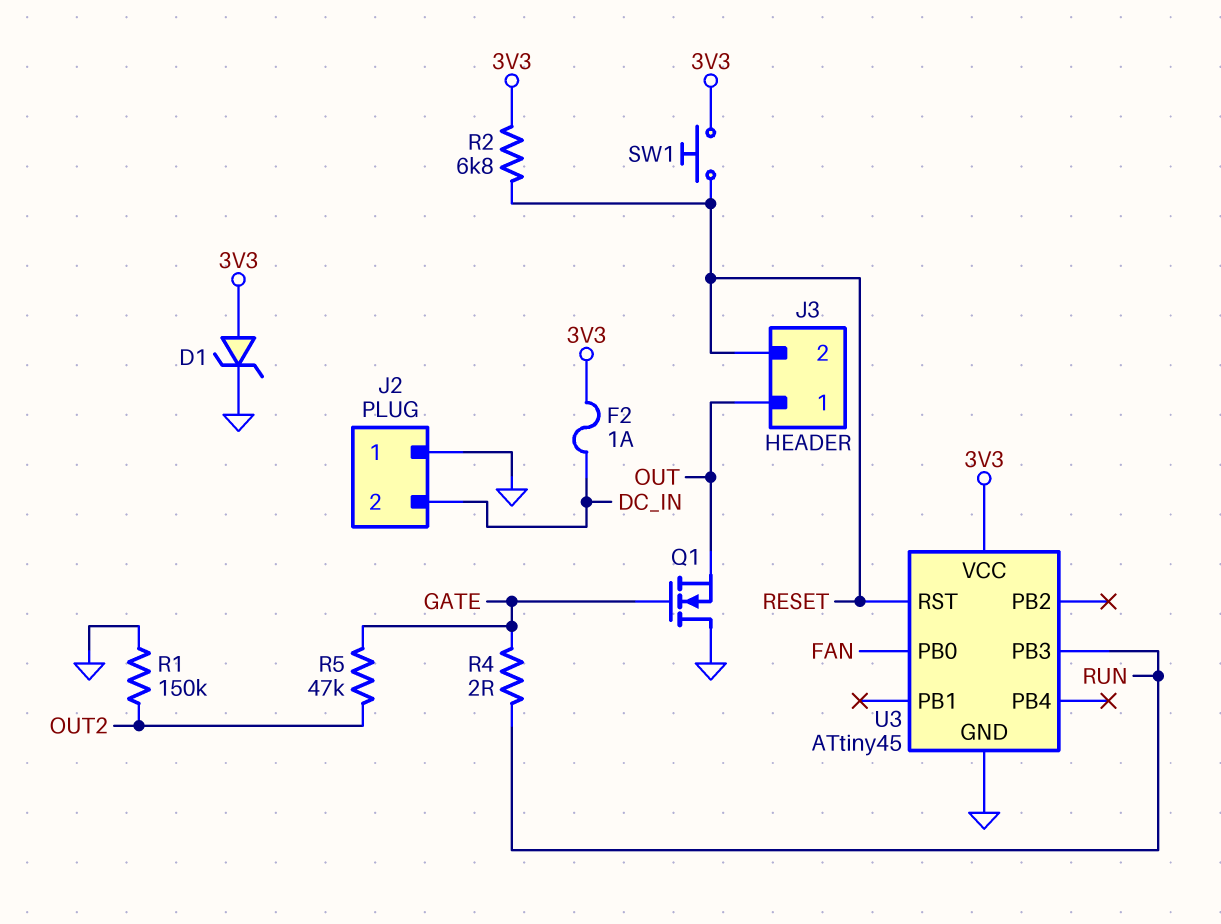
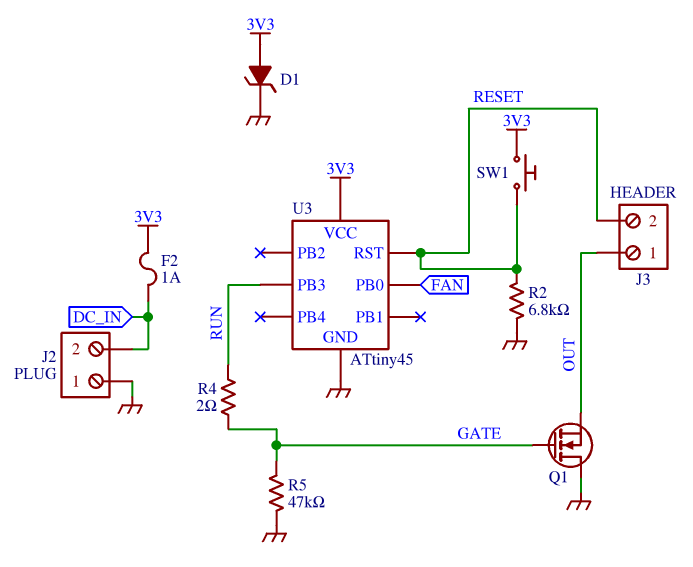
R1: 150k (GND, OUT2) -> none
R2: 6.8k (3V3, RESET) -> 6.8k (GND, RESET)
R5: 47k (GATE, OUT2) -> 47k (GATE, GND)

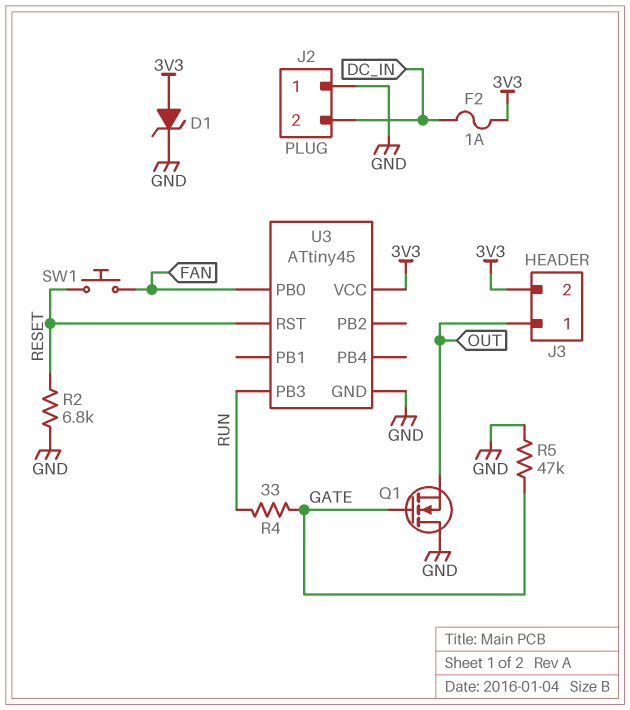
J3 pin 2: RESET -> 3V3
R4: 2 (GATE, RUN) -> 33 (GATE, RUN)
SW1: button (3V3, RESET) -> button (FAN, RESET)

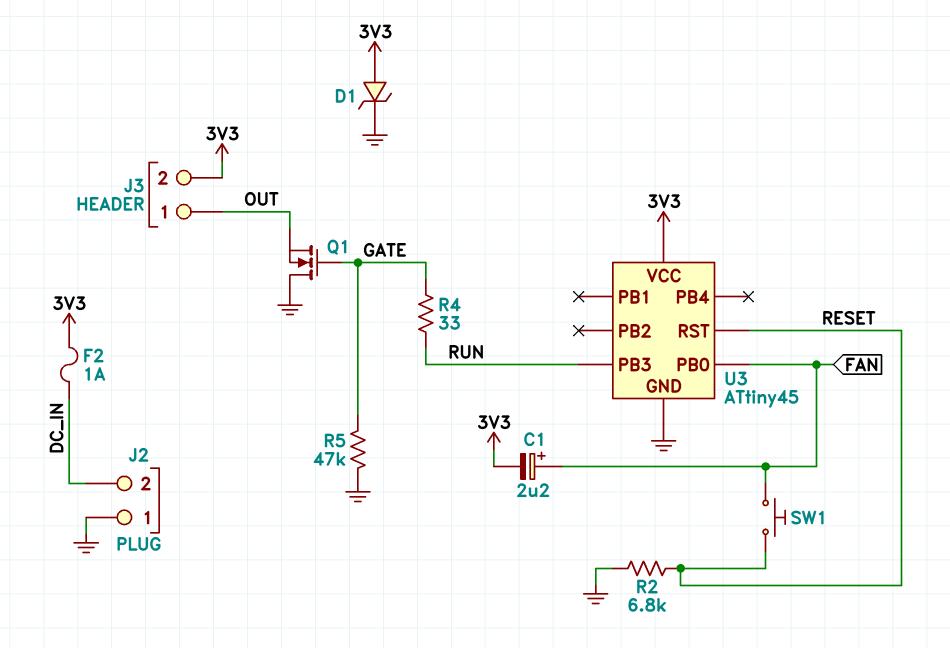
C1: none -> 2.2uF (plus FAN, minus 3V3)

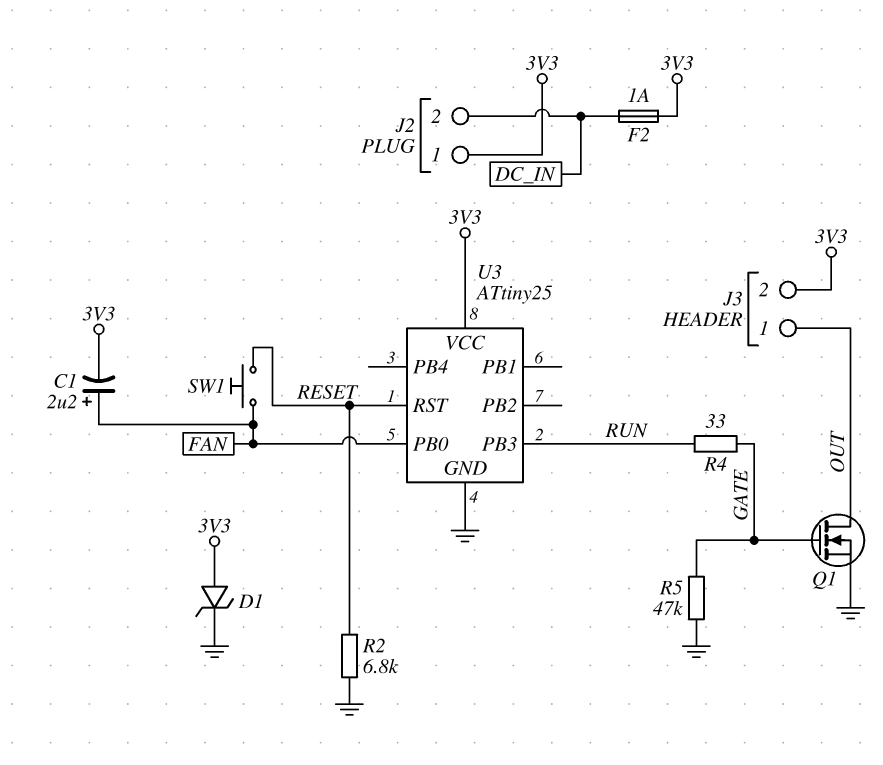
J2 pin 1: GND -> 3V3
Q1: NMOS (G GATE, D GND, S OUT) -> NMOS (G GATE, D OUT, S GND)
U3: ATtiny45 -> ATtiny25

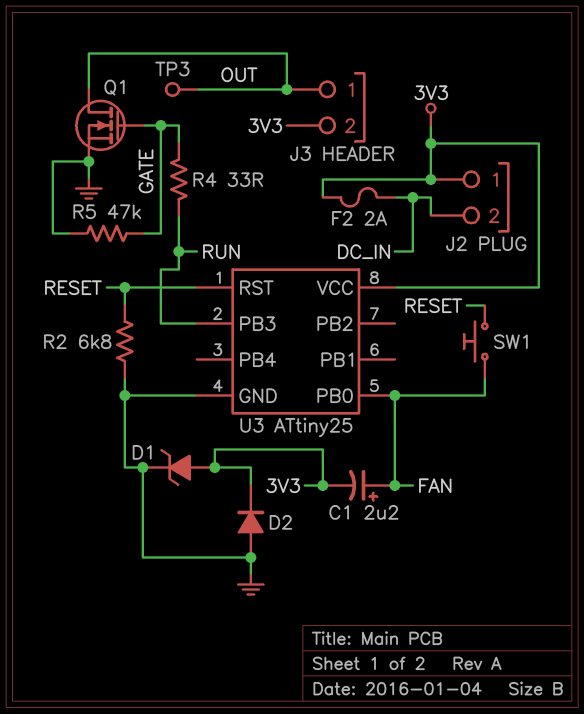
D2: none -> diode (A GND, K 3V3)
F2: 1A (3V3, DC_IN) -> 2A (3V3, DC_IN)
TP3: none -> test point (OUT)

